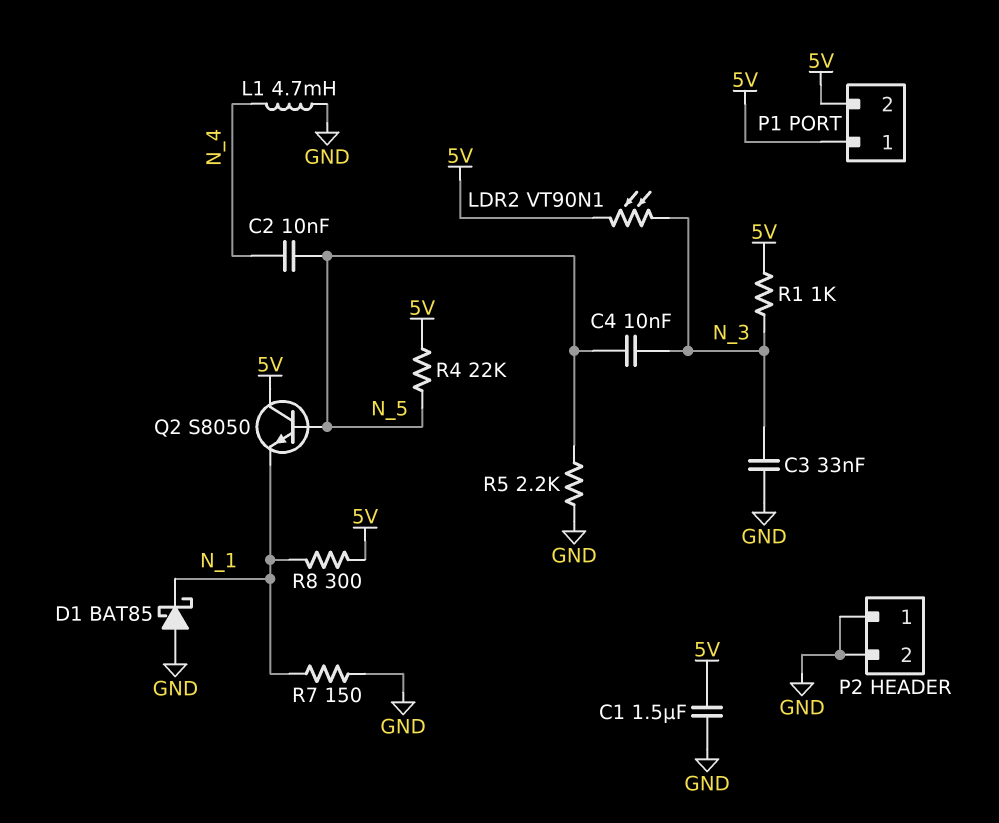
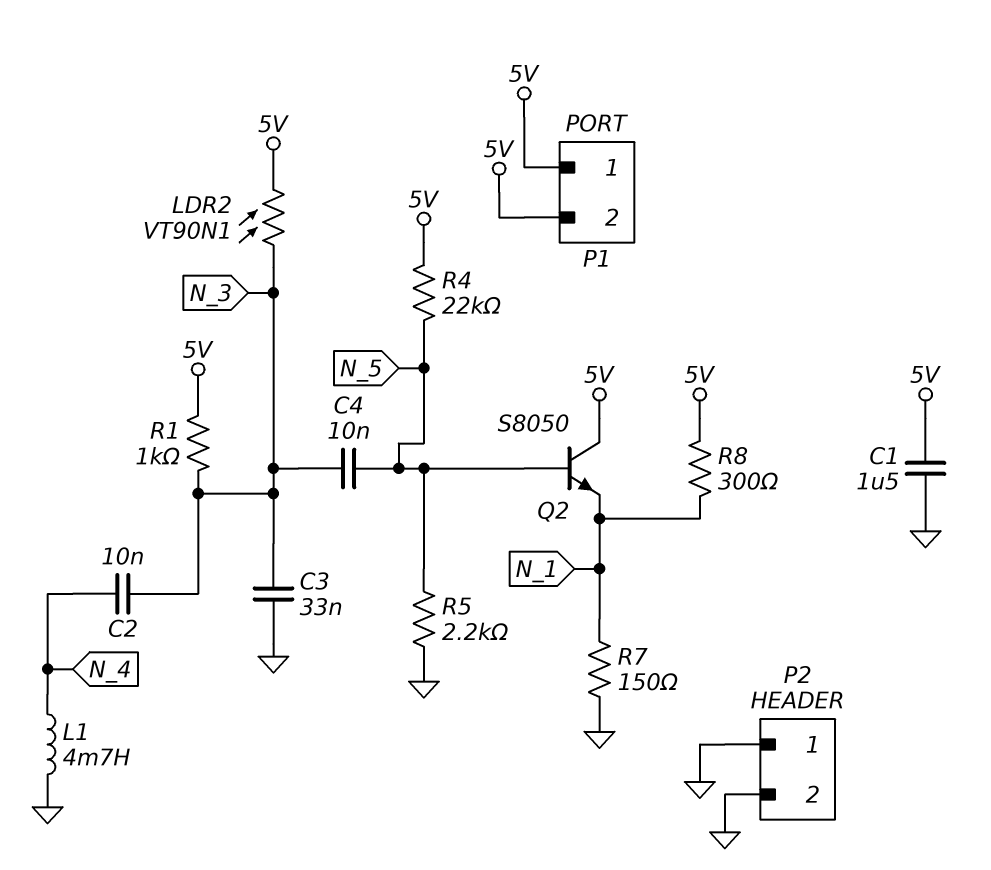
C2: 10nF (N_4, N_5) -> 10nF (N_3, N_4)
D1: schottky BAT85 (A GND, K N_1) -> none

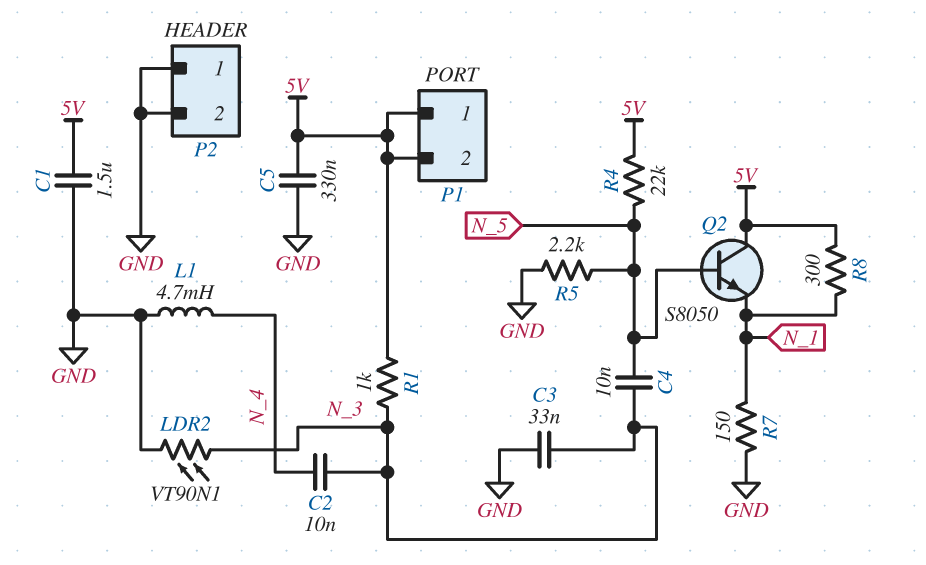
C5: none -> 330nF (5V, GND)
LDR2: VT90N1 (5V, N_3) -> VT90N1 (GND, N_3)

